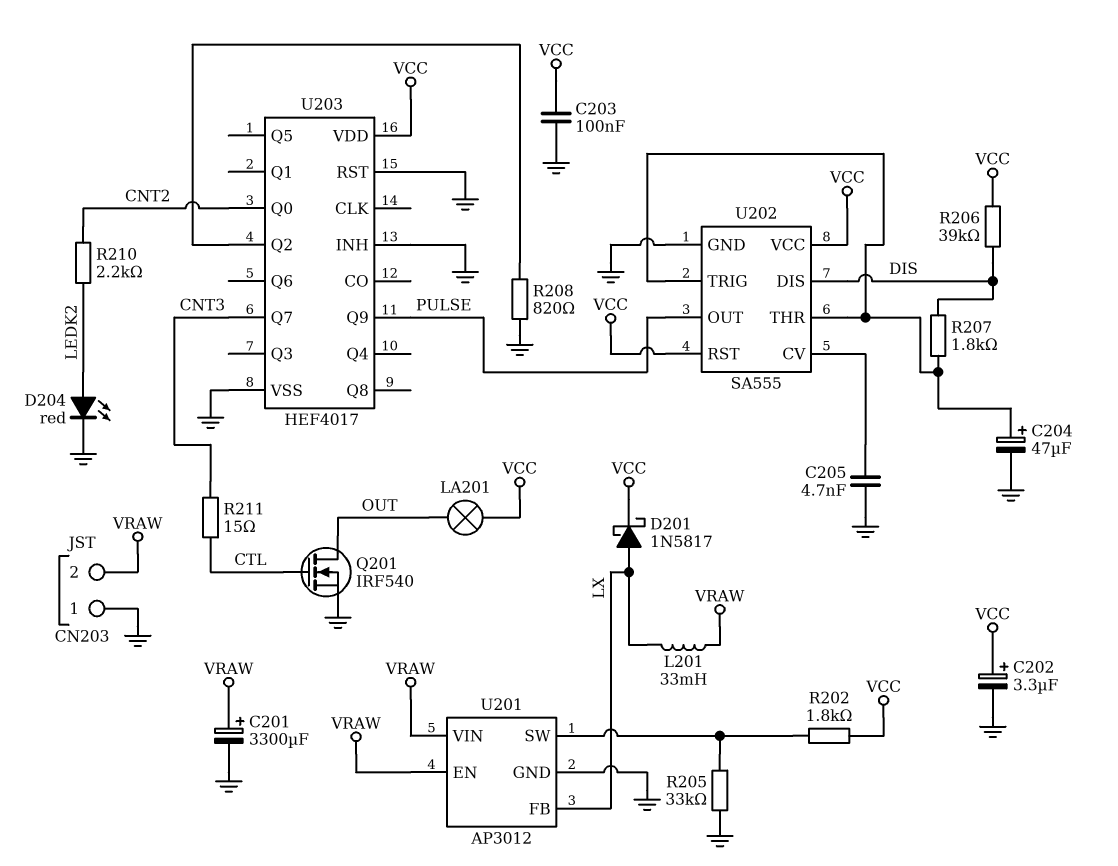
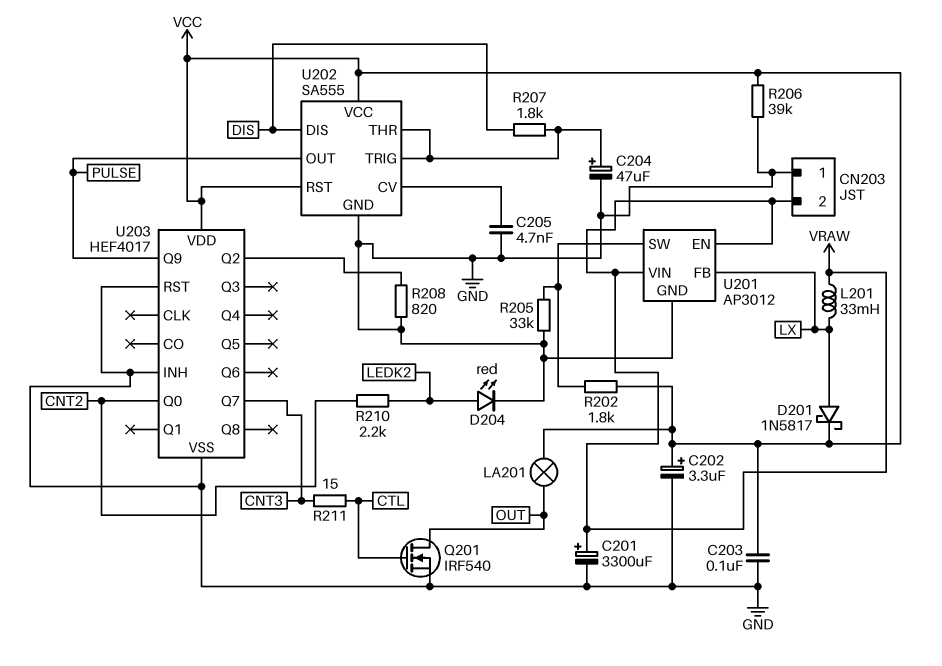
R206: 39k (DIS, VCC) -> 39k (GND, VCC)

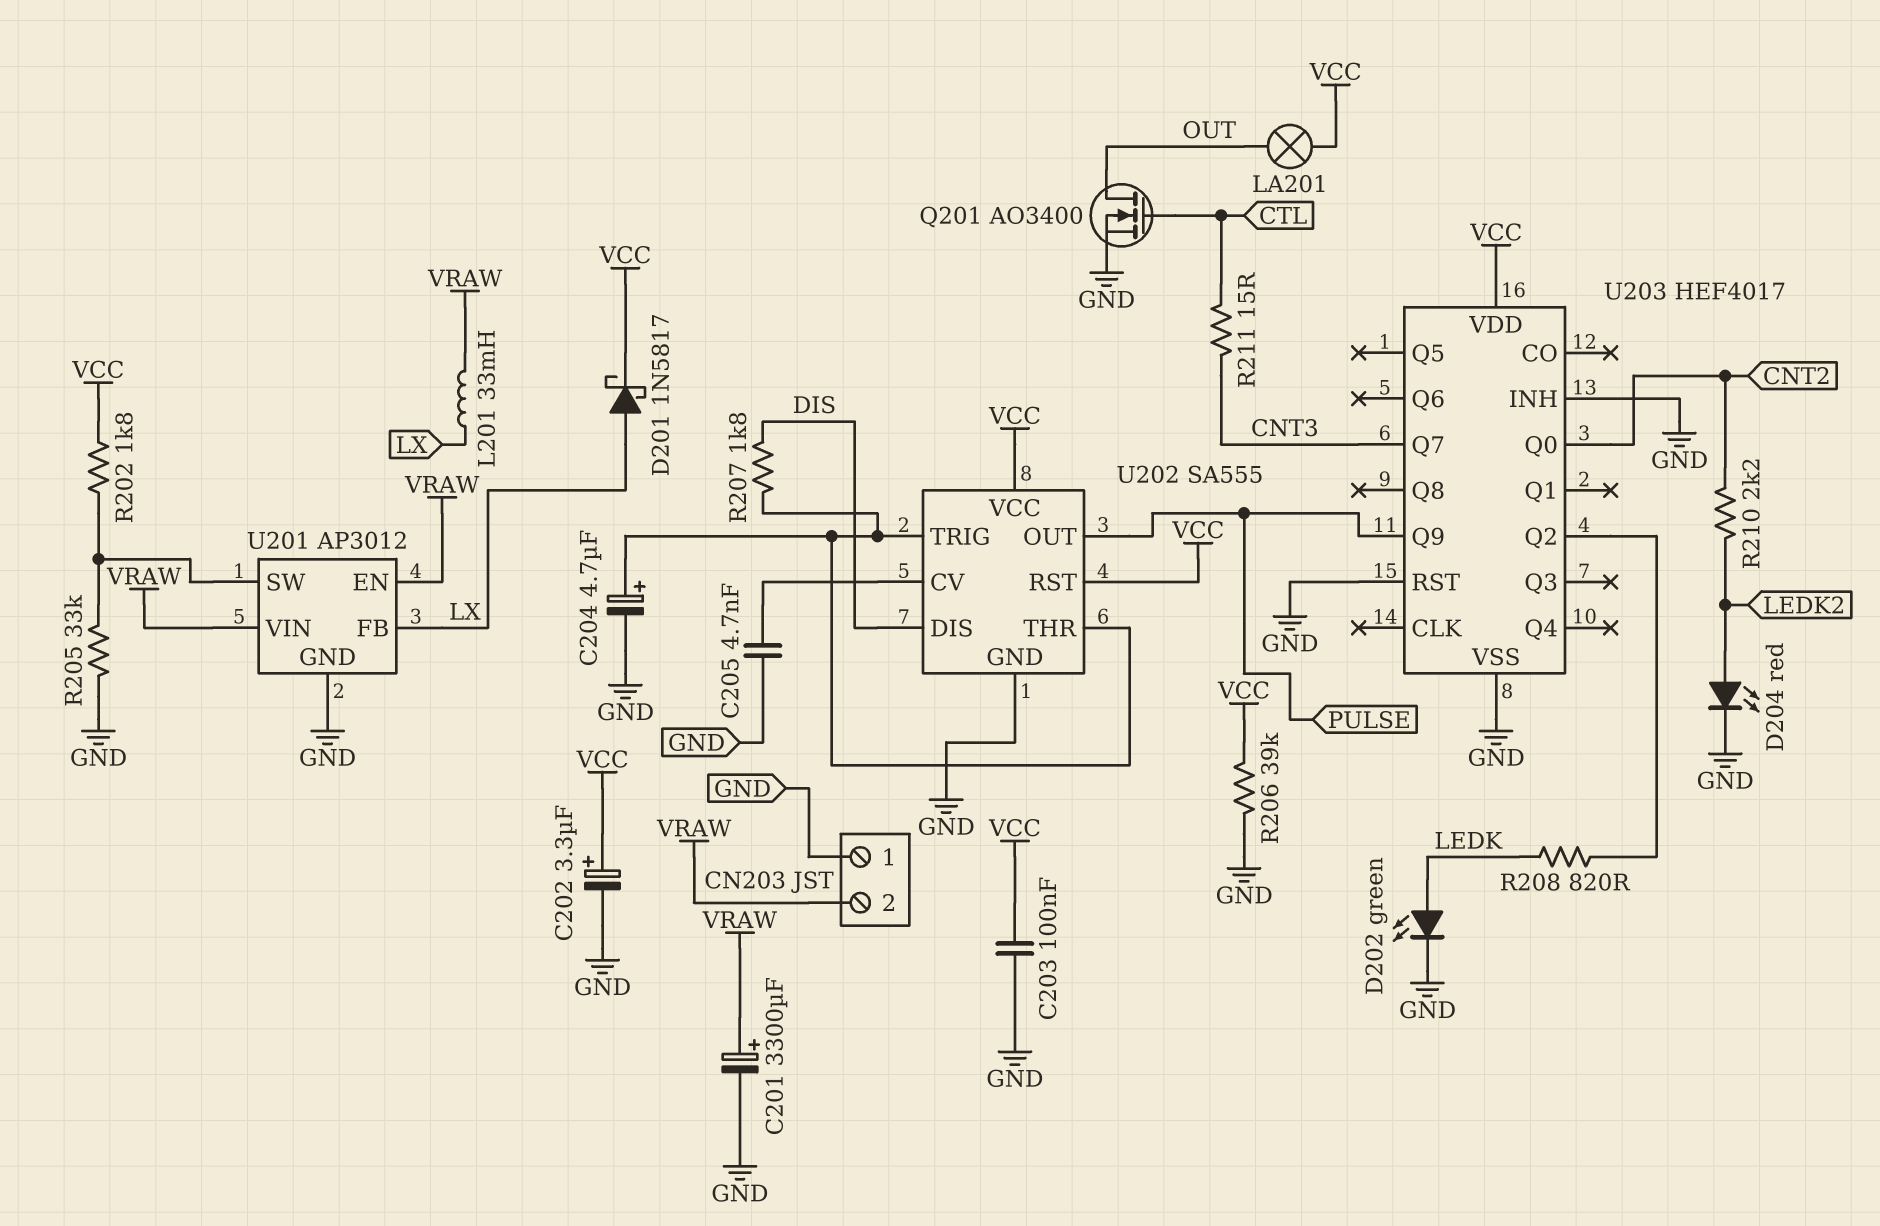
C204: 47uF (plus U202/THR, minus GND) -> 4.7uF (plus U202/THR, minus GND)
D202: none -> LED green (A LEDK, K GND)
Q201: NMOS IRF540 (G CTL, D OUT, S GND) -> NMOS AO3400 (G CTL, D OUT, S GND)
R208: 820 (GND, U203/Q2) -> 820 (LEDK, U203/Q2)

